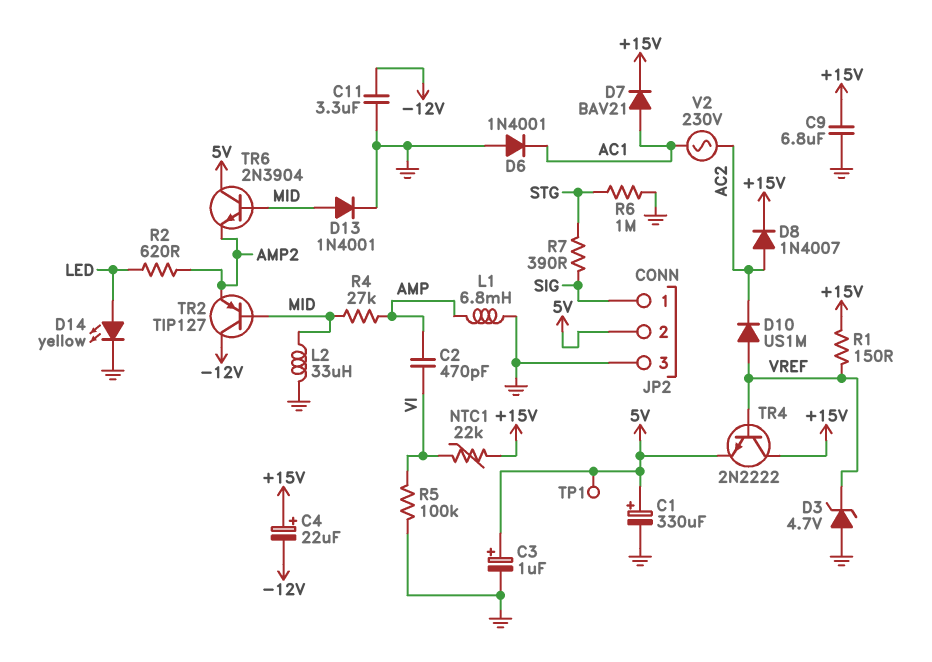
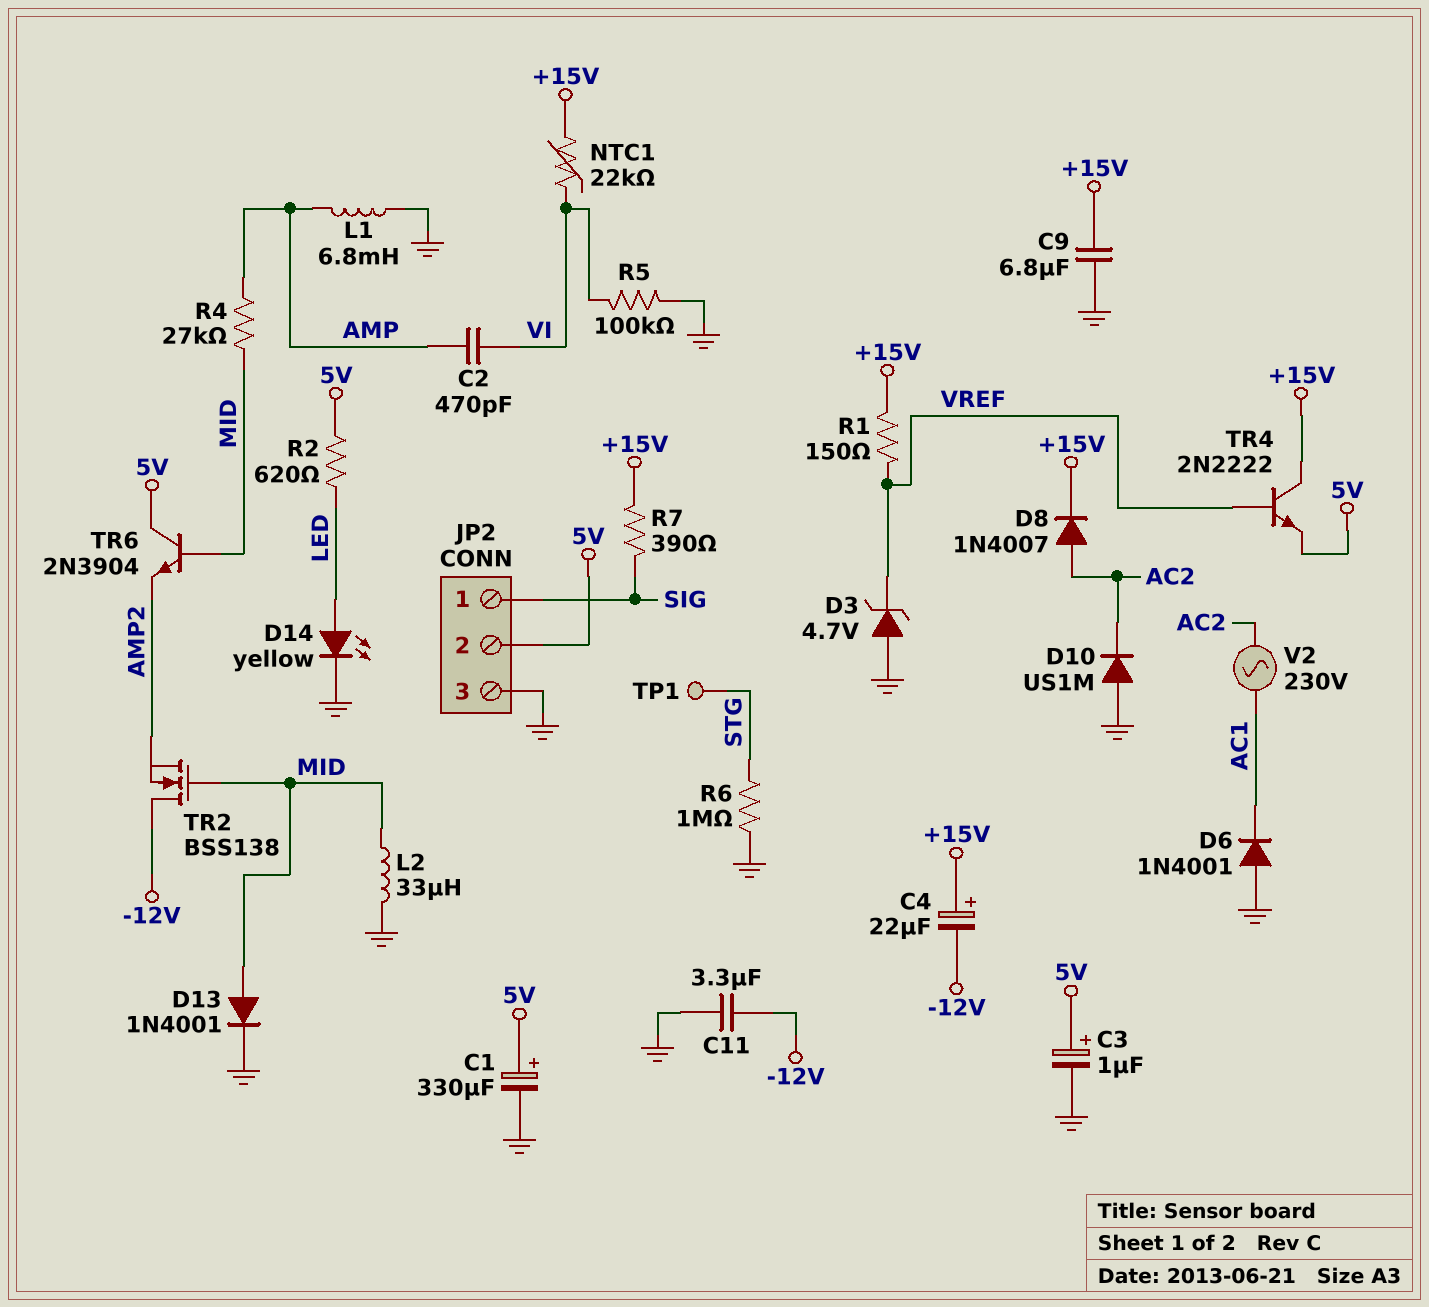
D7: diode BAV21 (A AC1, K +15V) -> none
D10: diode US1M (A VREF, K AC2) -> diode US1M (A GND, K AC2)
R2: 620 (AMP2, LED) -> 620 (5V, LED)
R7: 390 (SIG, STG) -> 390 (+15V, SIG)
TP1: test point (5V) -> test point (STG)
TR2: PNP TIP127 (B MID, C -12V, E AMP2) -> NMOS BSS138 (G MID, D -12V, S AMP2)

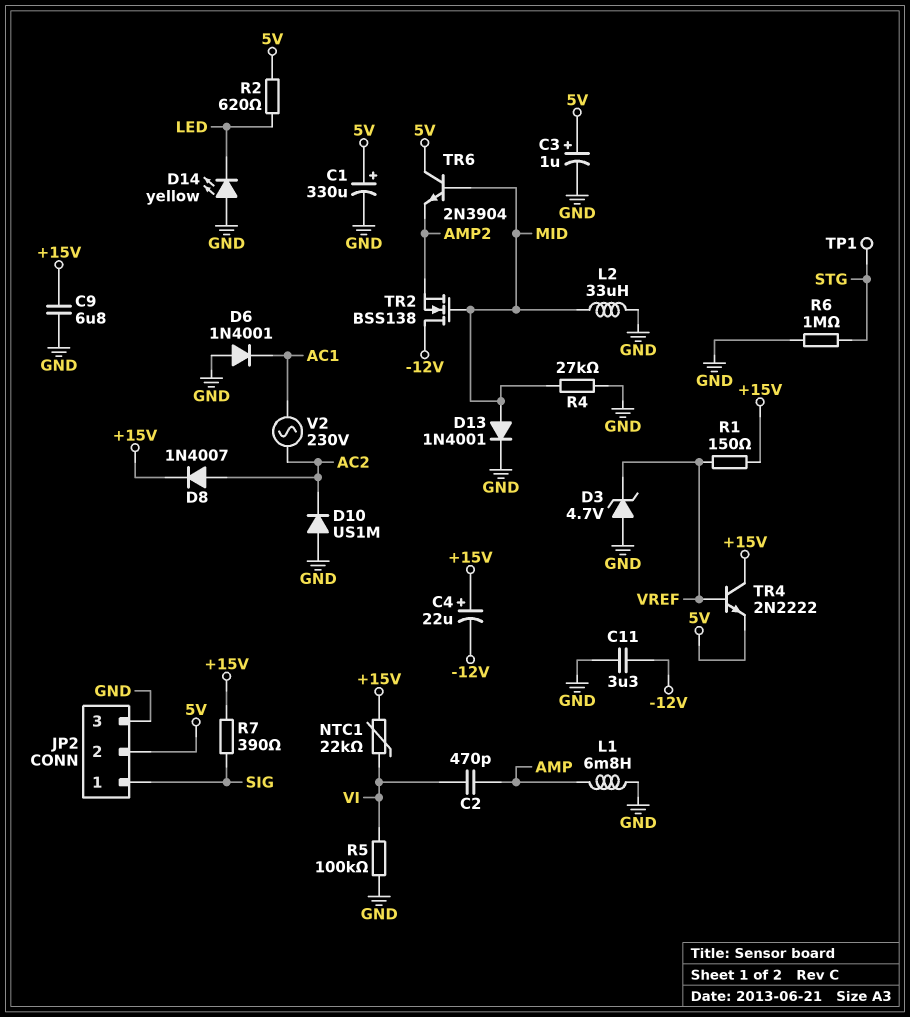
D14: LED yellow (A LED, K GND) -> LED yellow (A GND, K LED)
R4: 27k (AMP, MID) -> 27k (GND, MID)

